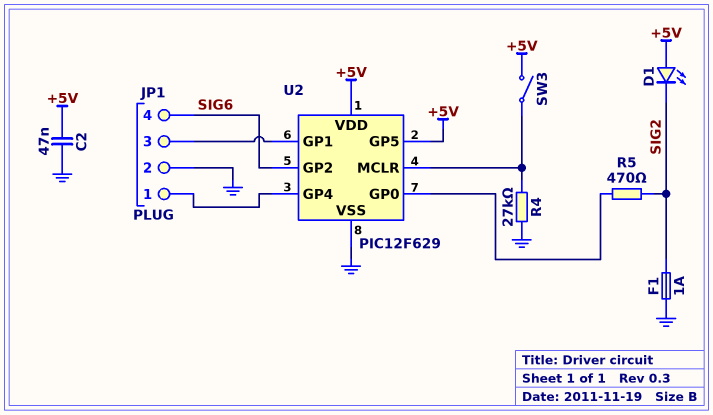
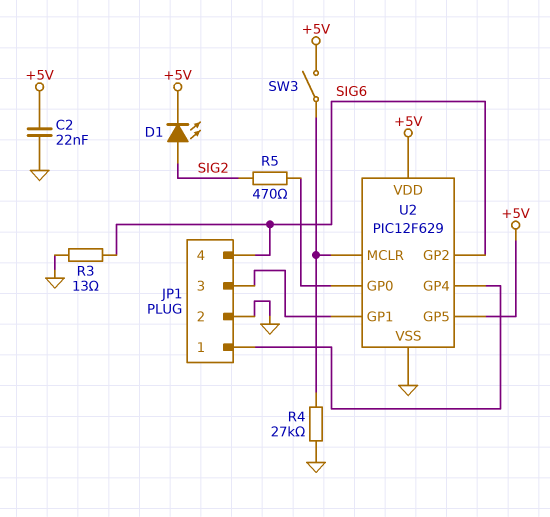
C2: 47nF (+5V, GND) -> 22nF (+5V, GND)
D1: LED (A +5V, K SIG2) -> LED (A SIG2, K +5V)
F1: 1A (GND, SIG2) -> none
R3: none -> 13 (GND, SIG6)

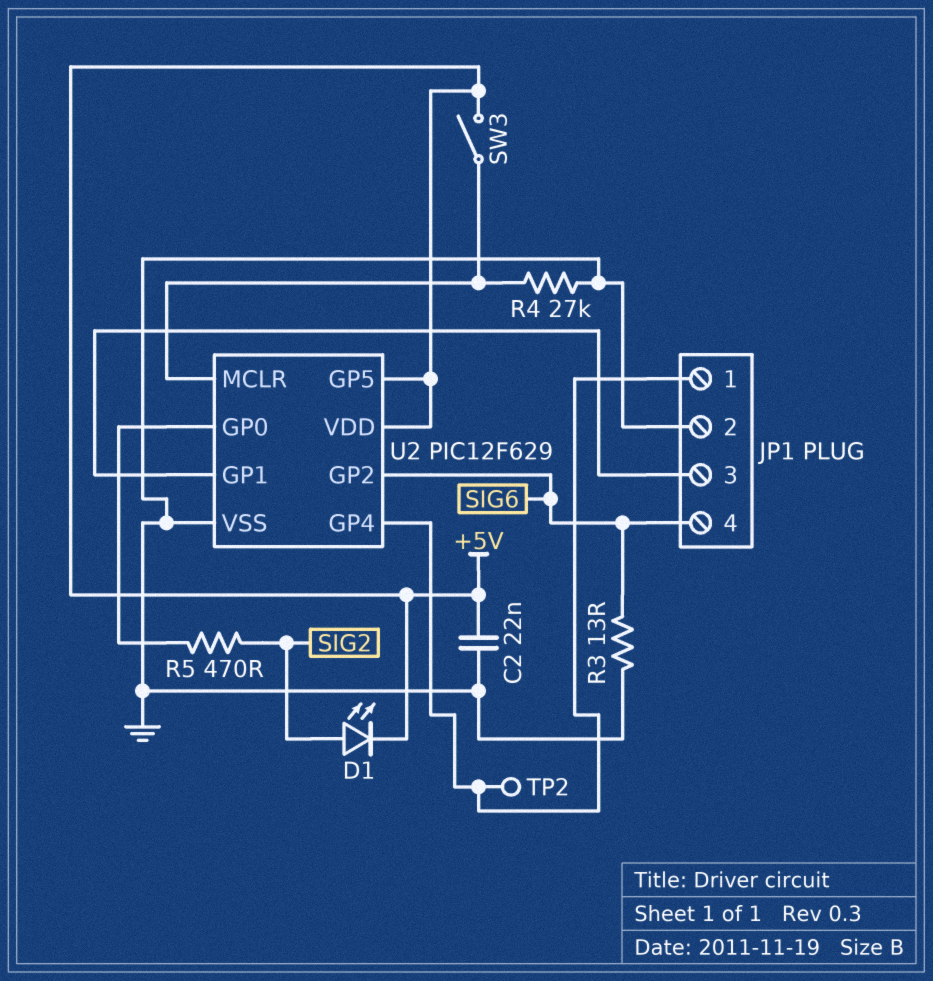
TP2: none -> test point (JP1/1)

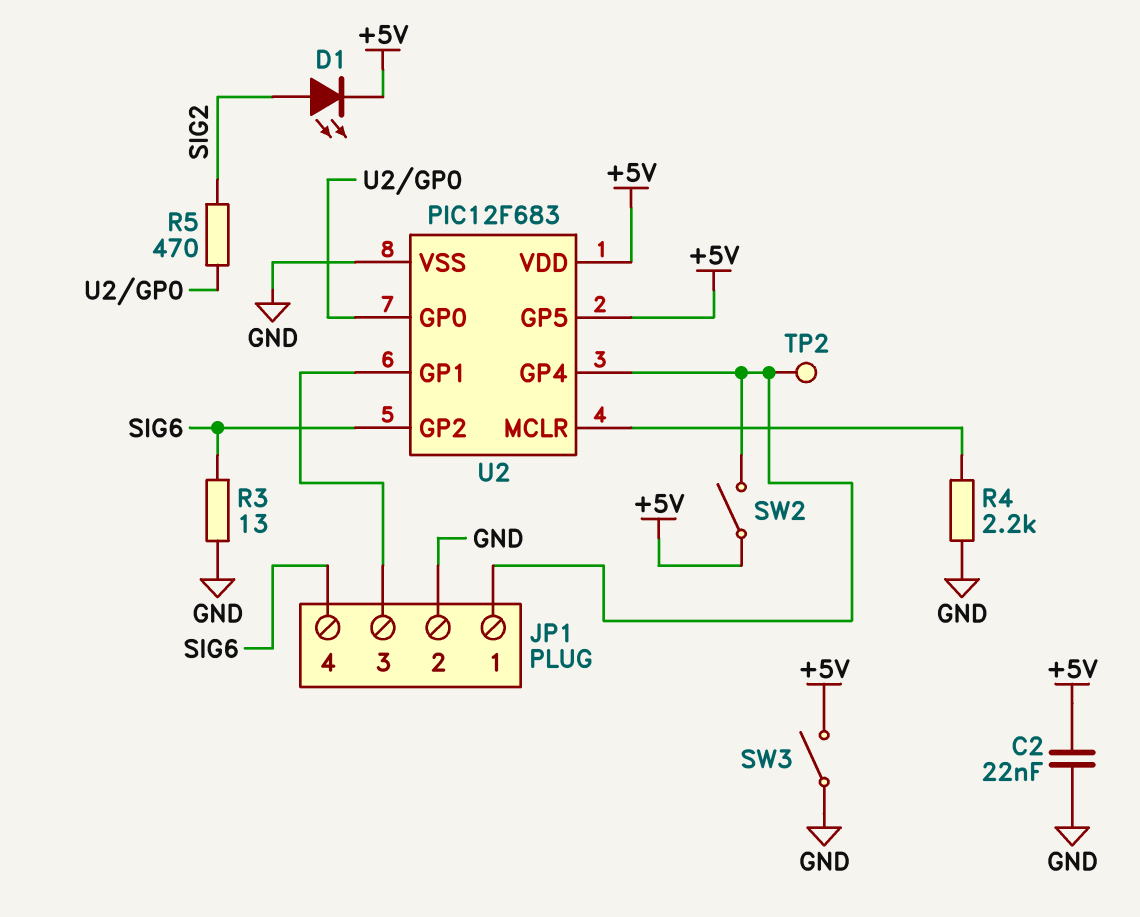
R4: 27k (GND, U2/MCLR) -> 2.2k (GND, U2/MCLR)
SW2: none -> switch (+5V, JP1/1)
SW3: switch (+5V, U2/MCLR) -> switch (+5V, GND)
U2: PIC12F629 -> PIC12F683

